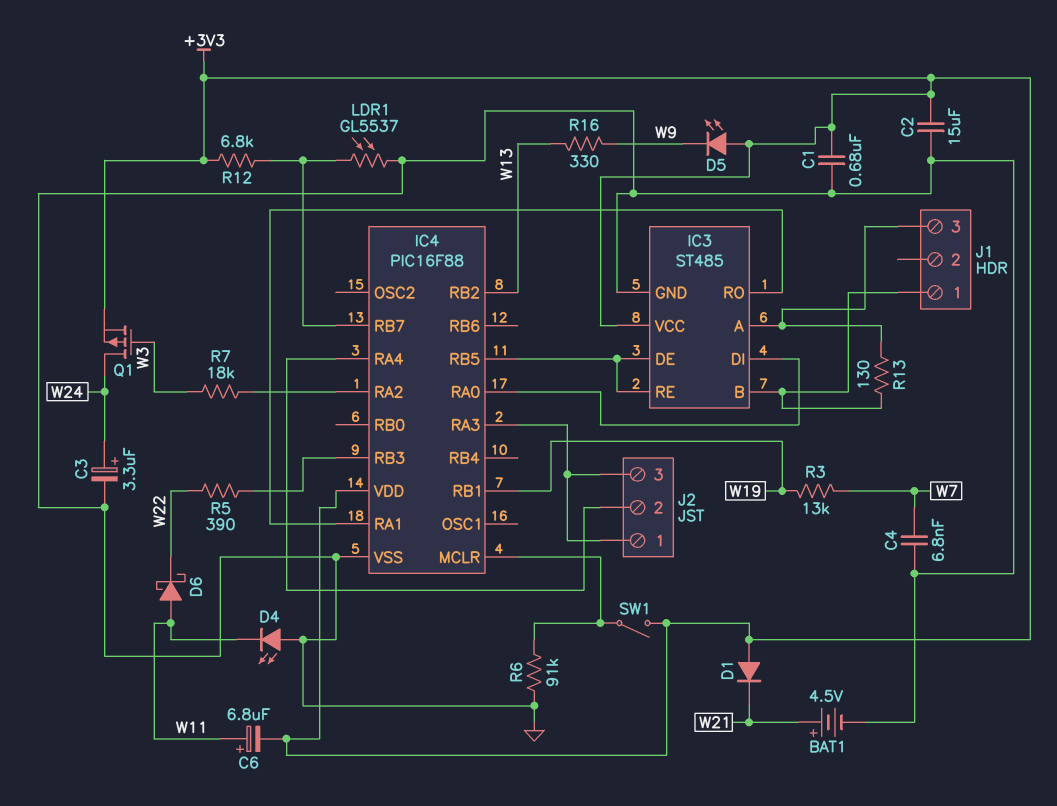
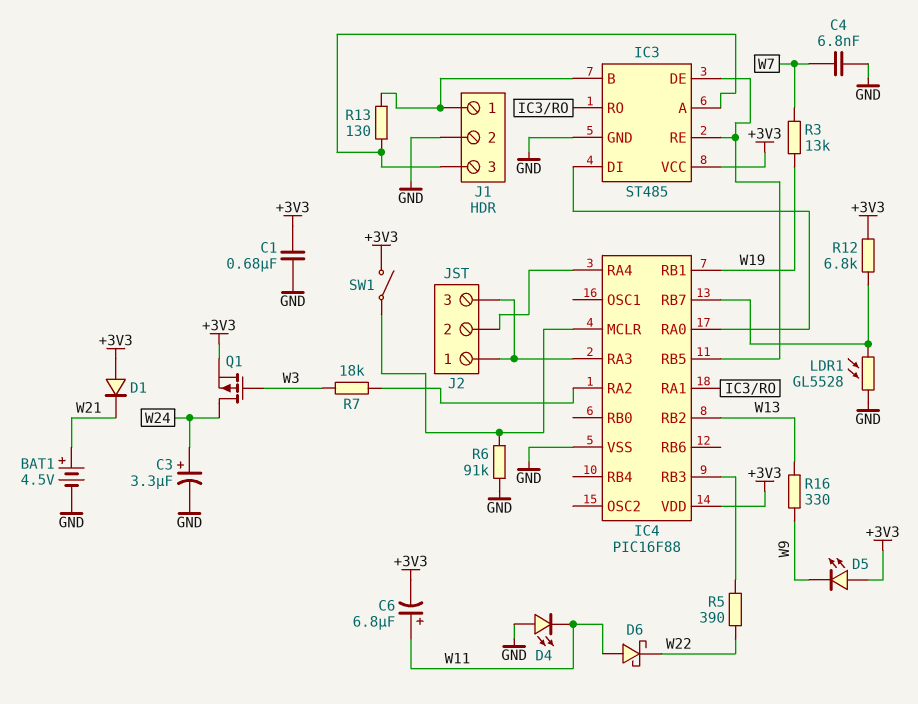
C2: 15uF (+3V3, GND) -> none
J1 pin 2: none -> GND
LDR1: GL5537 (GND, IC4/RB7) -> GL5528 (GND, IC4/RB7)

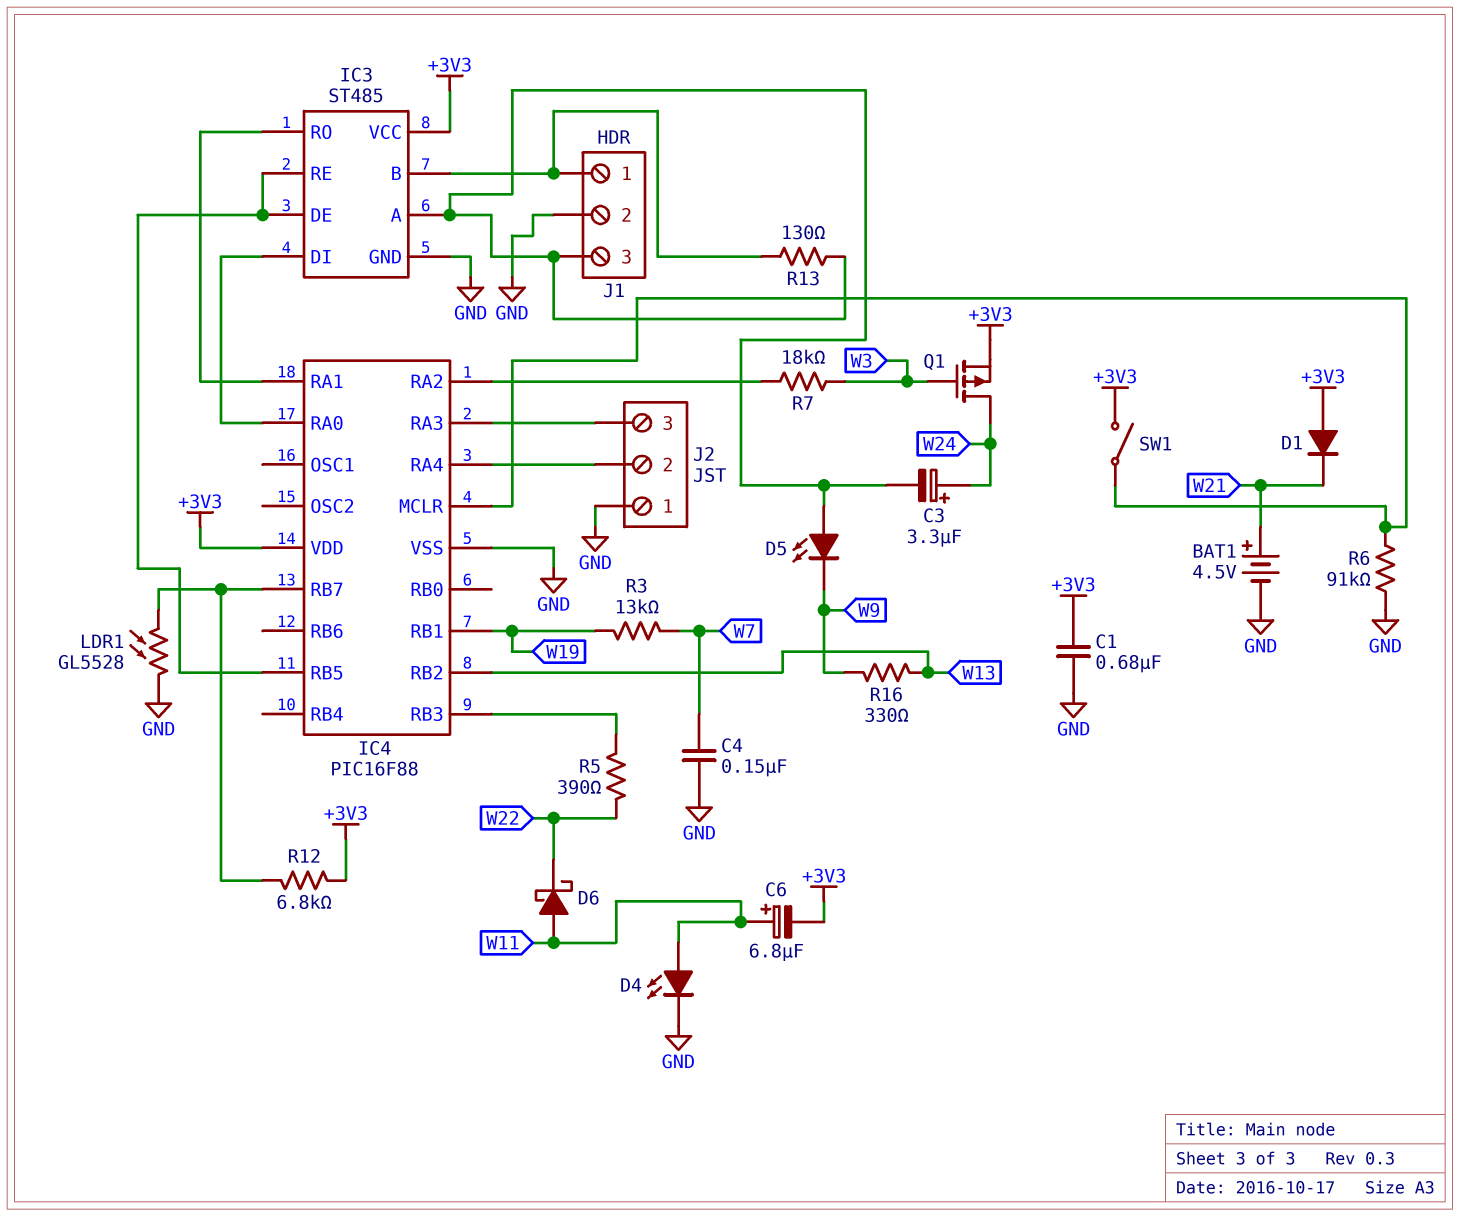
C3: 3.3uF (plus W24, minus GND) -> 3.3uF (plus W24, minus IC3/A)
C4: 6.8nF (GND, W7) -> 150nF (GND, W7)
D4: LED (A GND, K W11) -> LED (A W11, K GND)
D5: LED (A +3V3, K W9) -> LED (A IC3/A, K W9)
J2 pin 1: IC4/RA3 -> GND

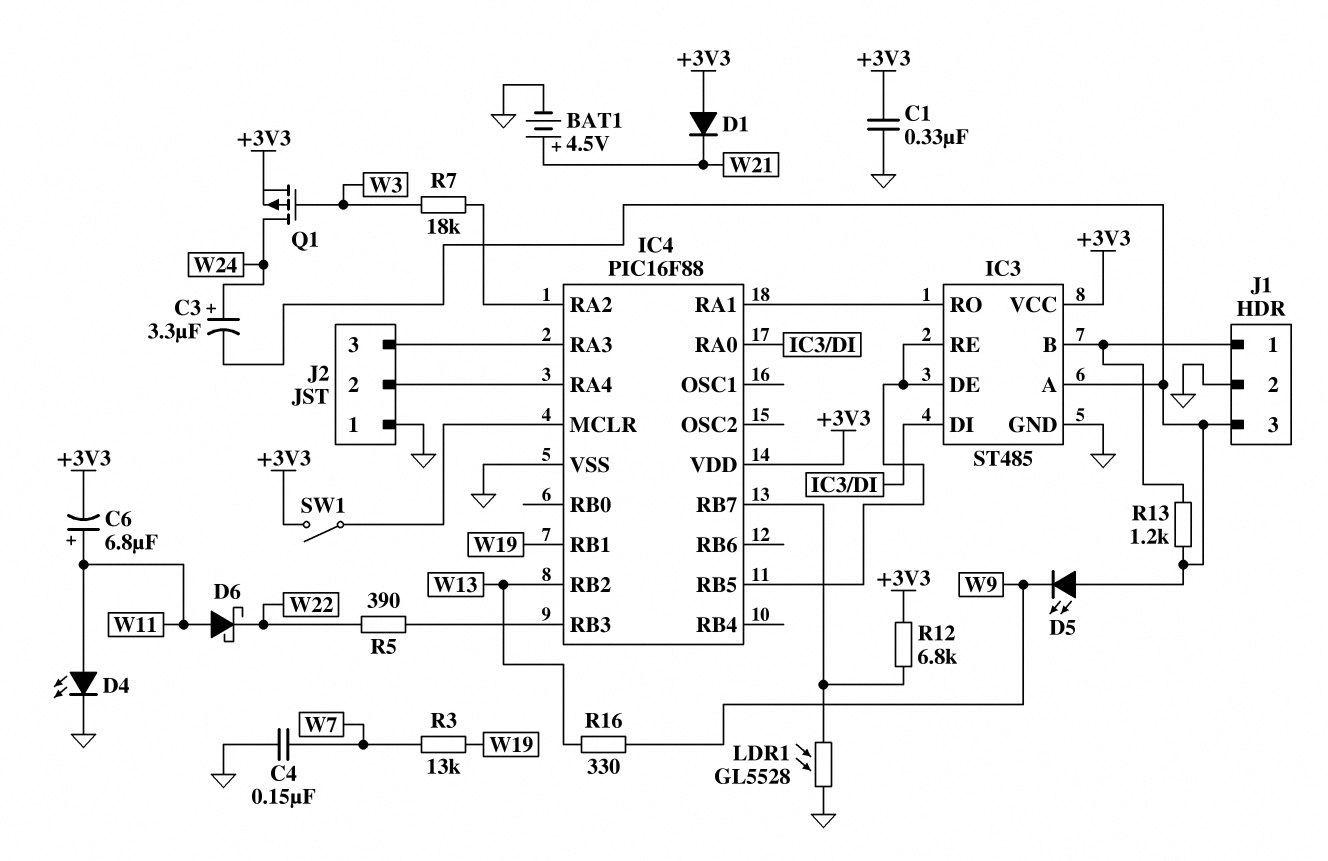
C1: 680nF (+3V3, GND) -> 330nF (+3V3, GND)
R6: 91k (GND, IC4/MCLR) -> none
R13: 130 (IC3/A, IC3/B) -> 1.2k (IC3/A, IC3/B)

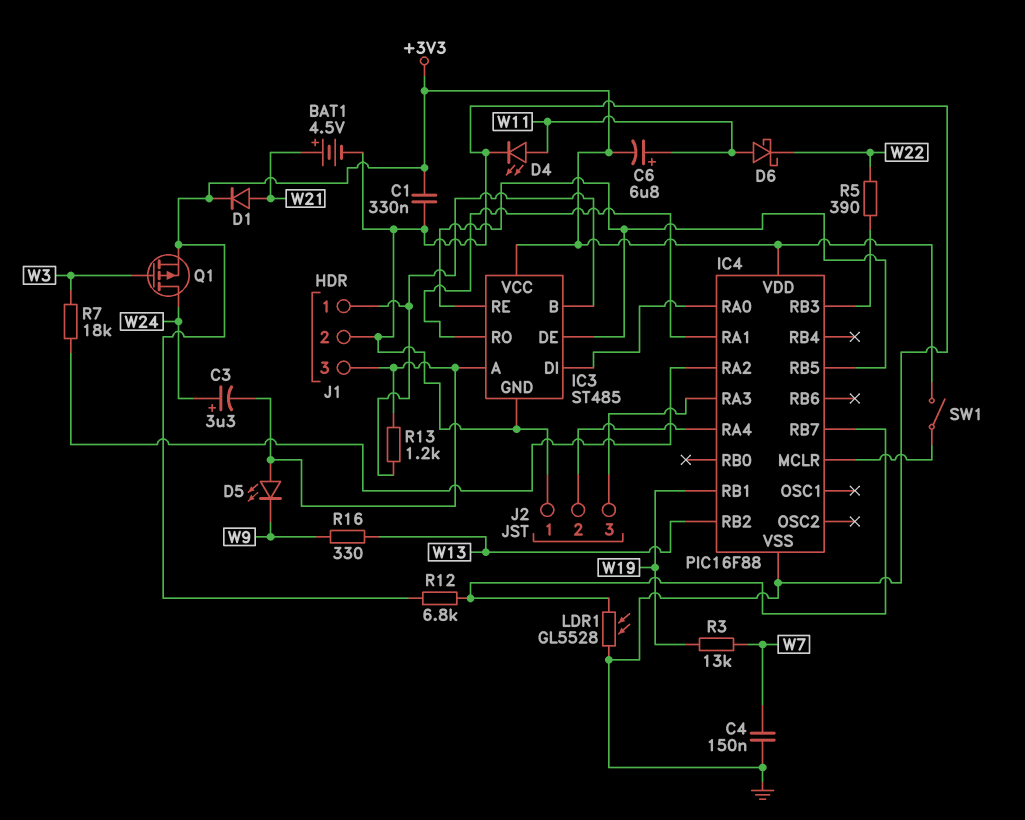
D1: diode (A +3V3, K W21) -> diode (A W21, K +3V3)

